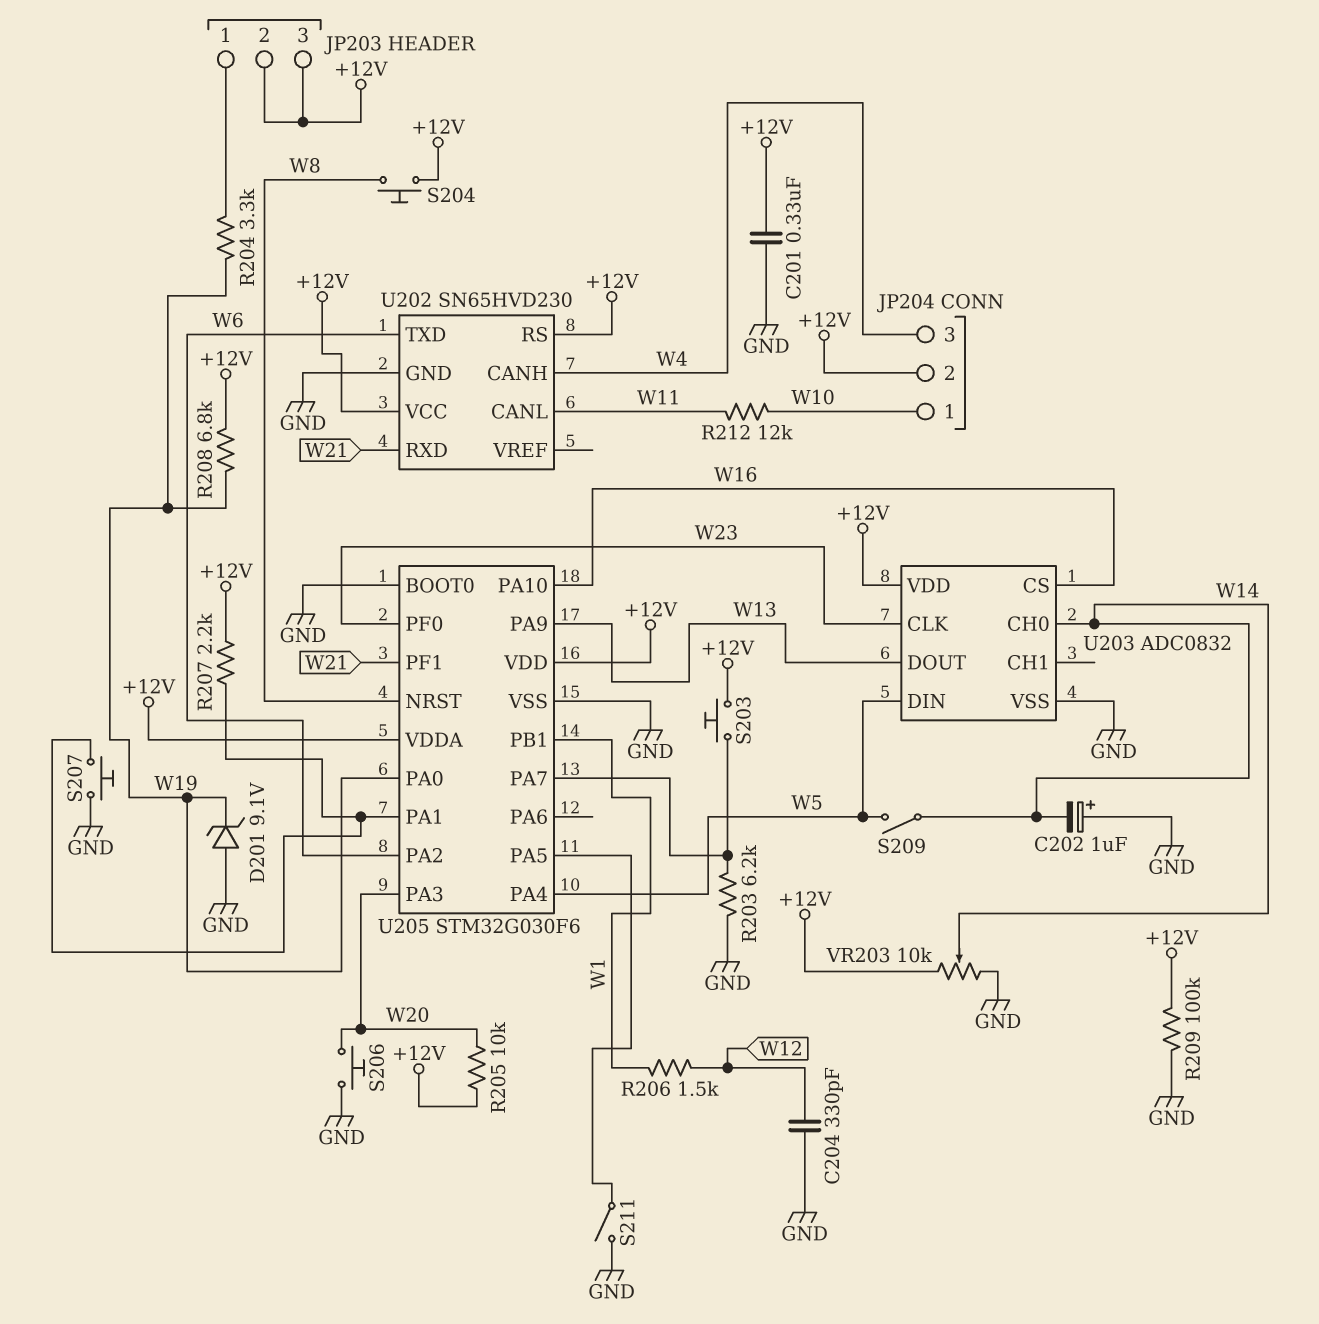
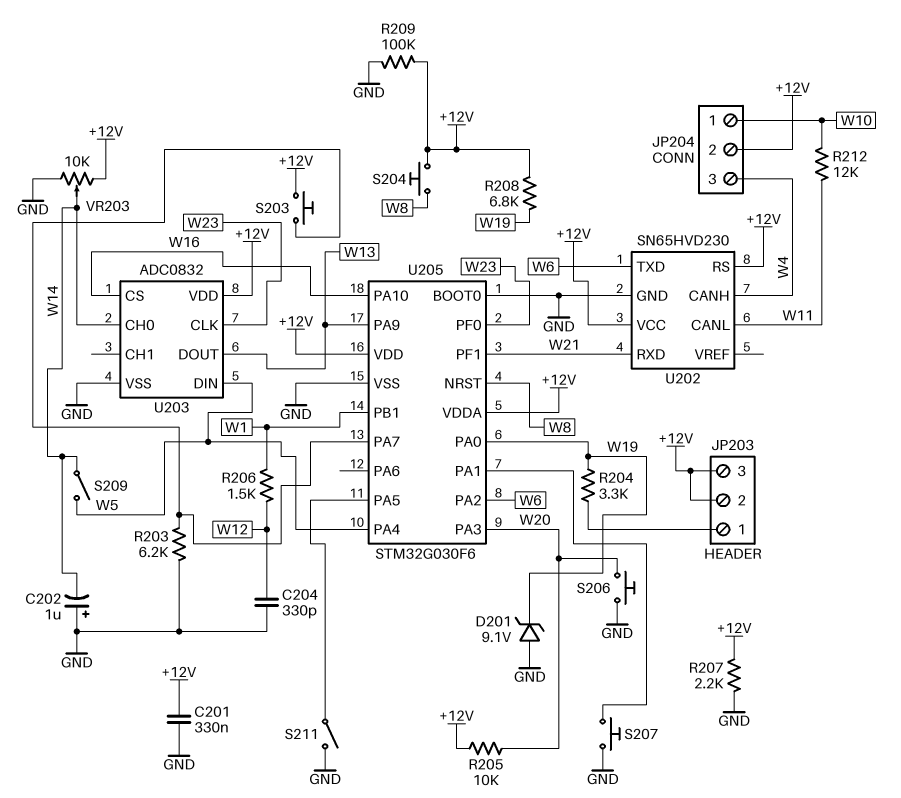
R207: 2.2k (+12V, U205/PA1) -> 2.2k (+12V, GND)

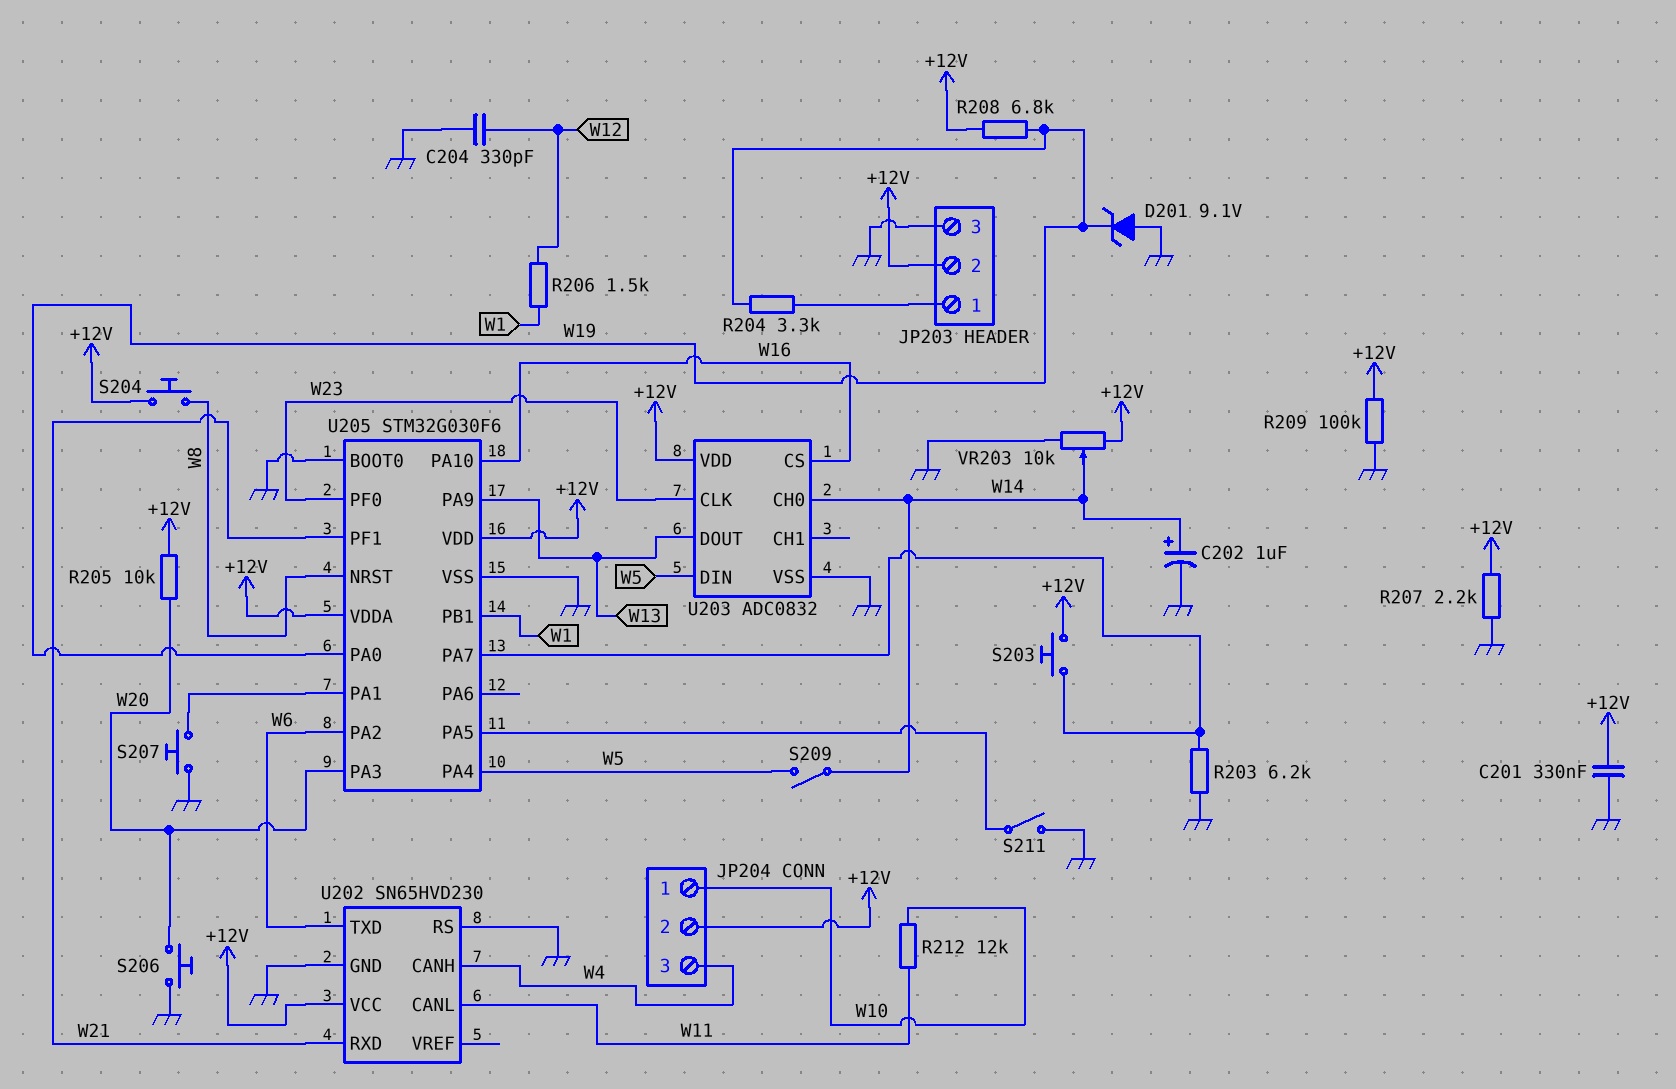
C202: 1uF (plus GND, minus W14) -> 1uF (plus W14, minus GND)
JP203 pin 3: +12V -> GND
U202 pin RS: +12V -> GND

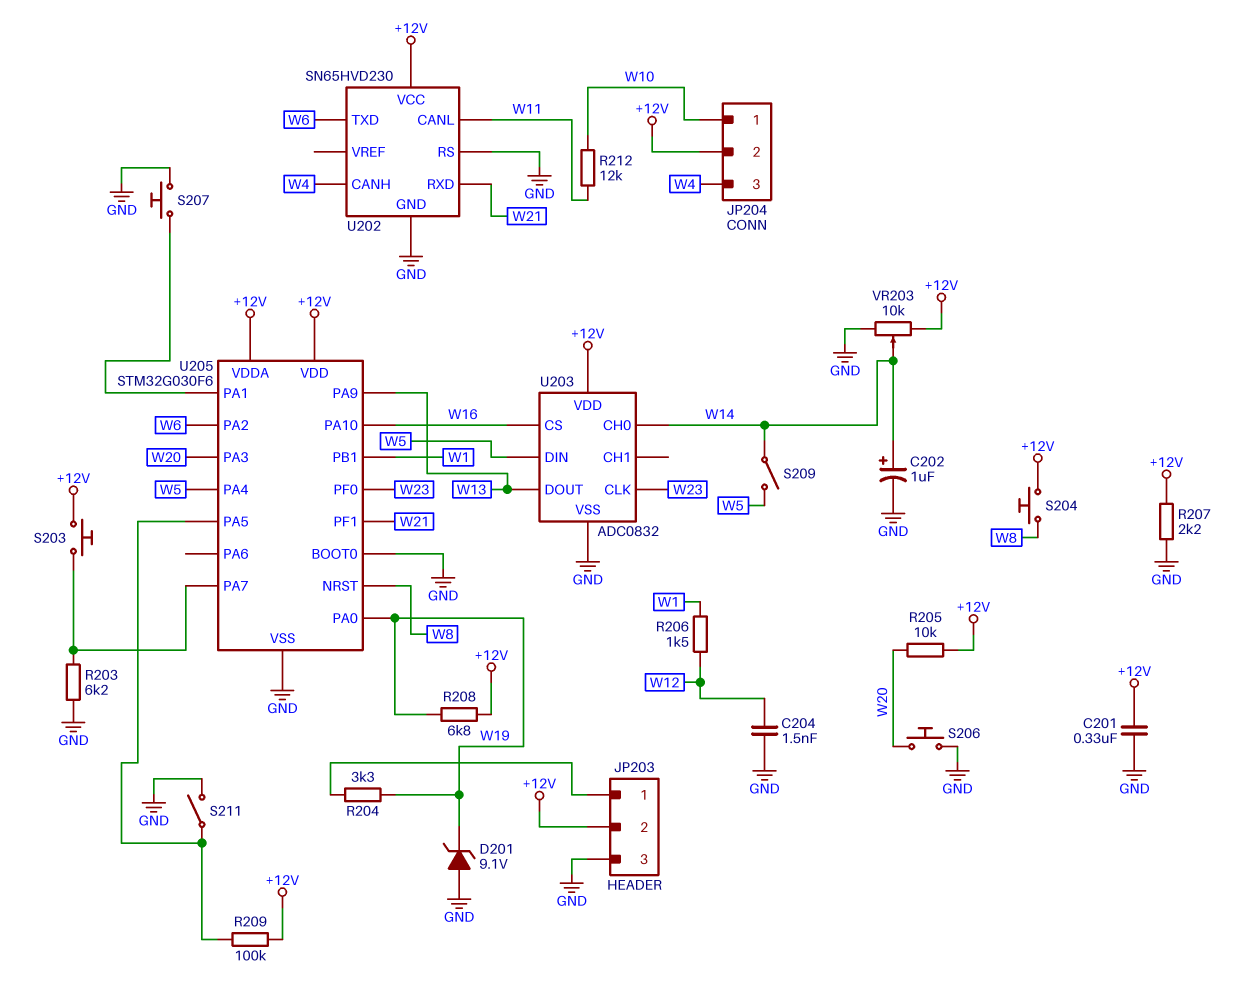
C204: 330pF (GND, W12) -> 1.5nF (GND, W12)
R209: 100k (+12V, GND) -> 100k (+12V, U205/PA5)

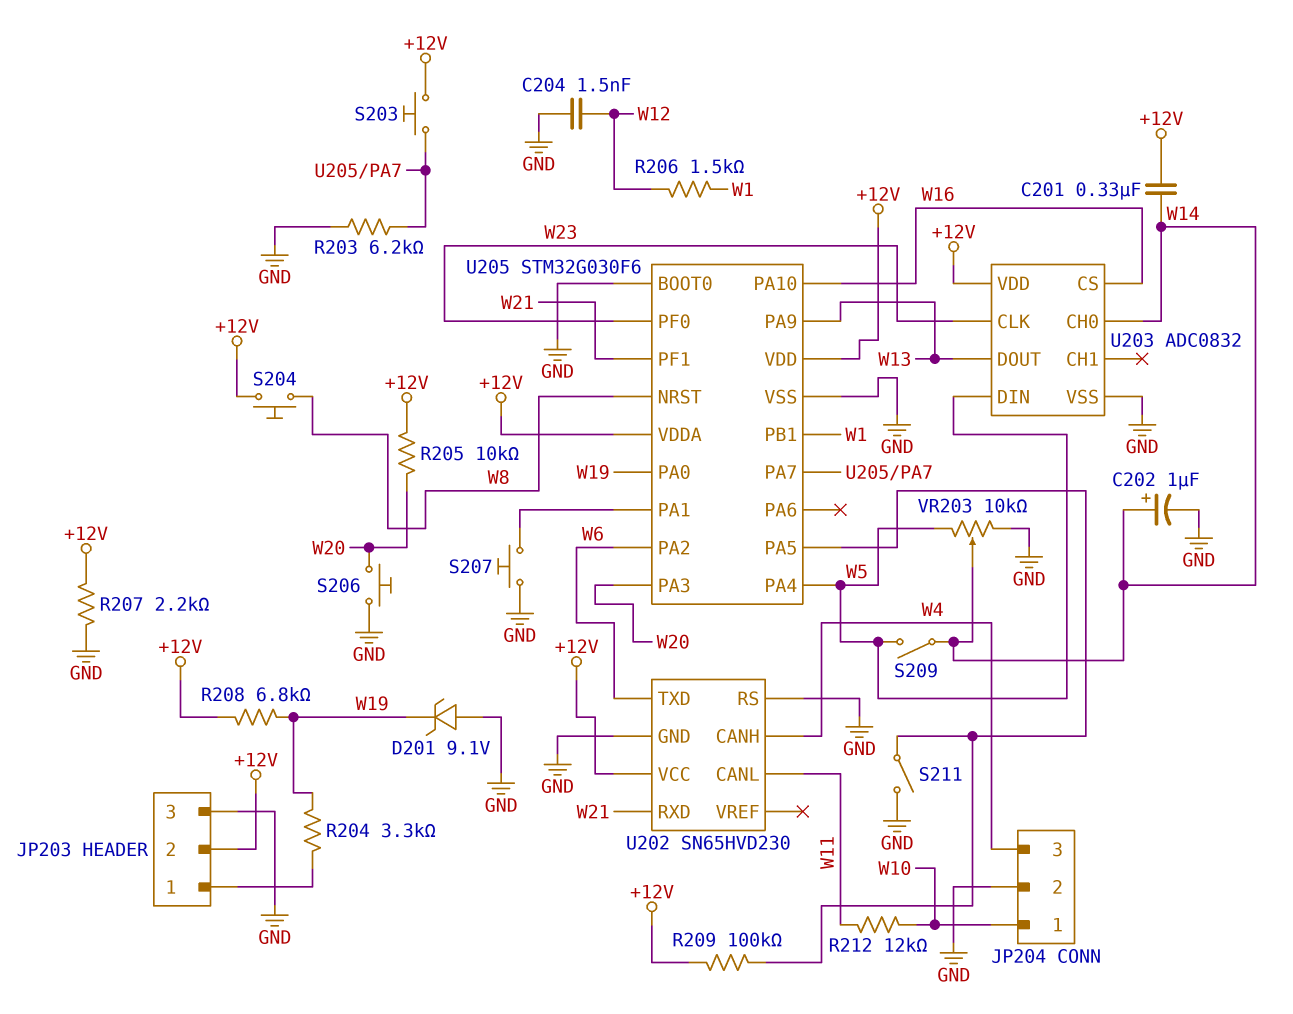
C201: 330nF (+12V, GND) -> 330nF (+12V, W14)
JP204 pin 2: +12V -> GND
VR203: 10k (+12V, GND, wiper W14) -> 10k (GND, W5, wiper W14)

